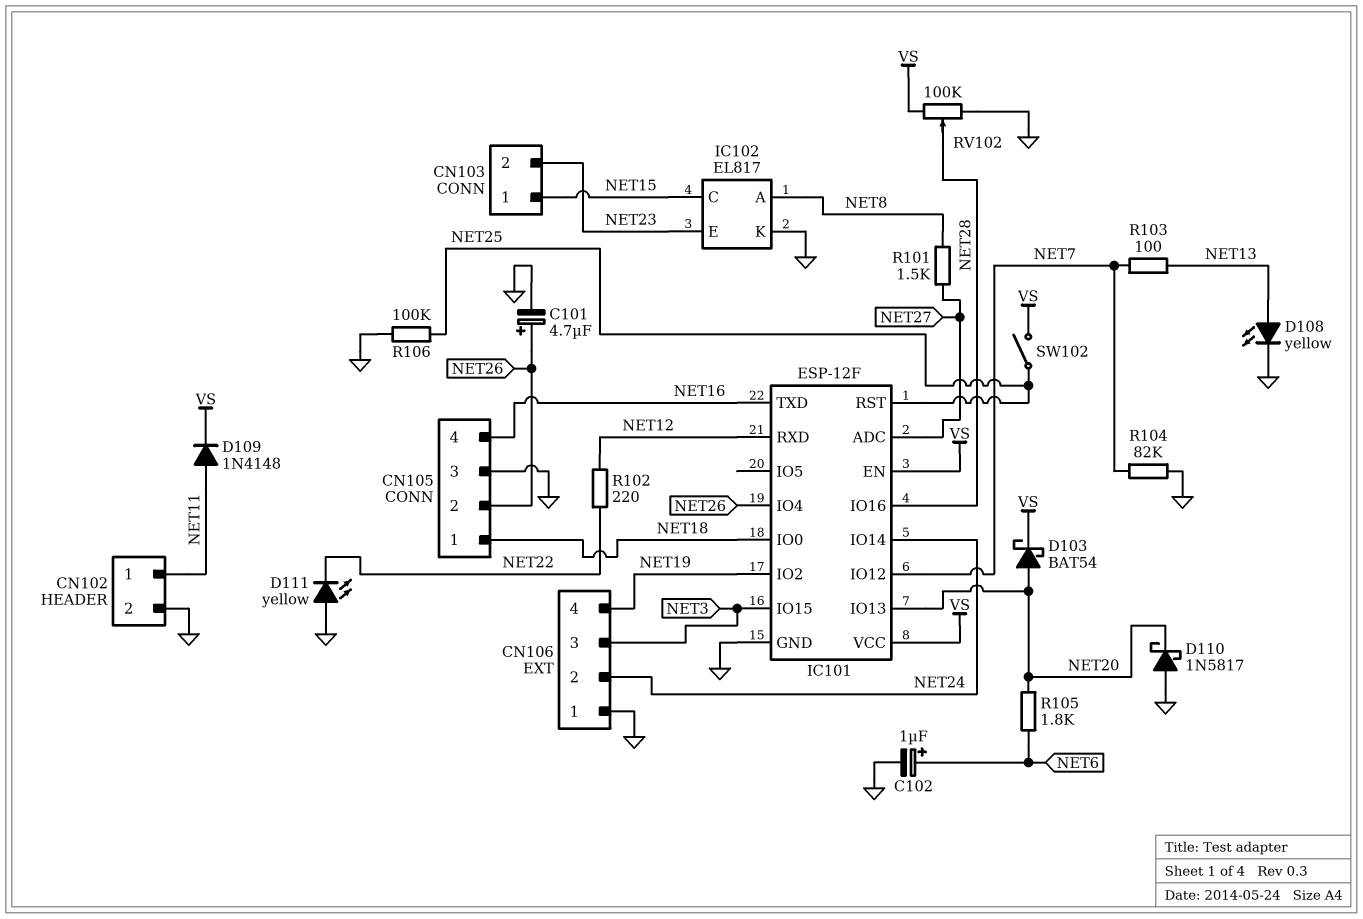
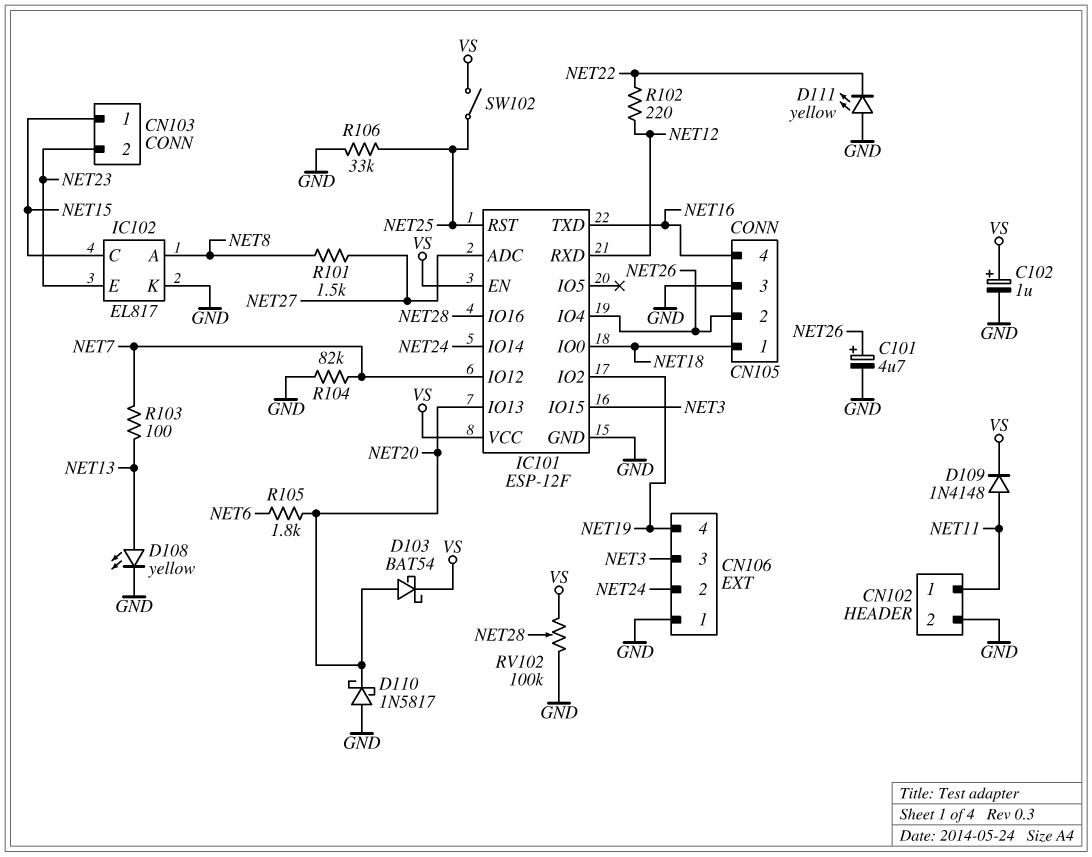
C102: 1uF (plus NET6, minus GND) -> 1uF (plus VS, minus GND)
R106: 100k (GND, NET25) -> 33k (GND, NET25)

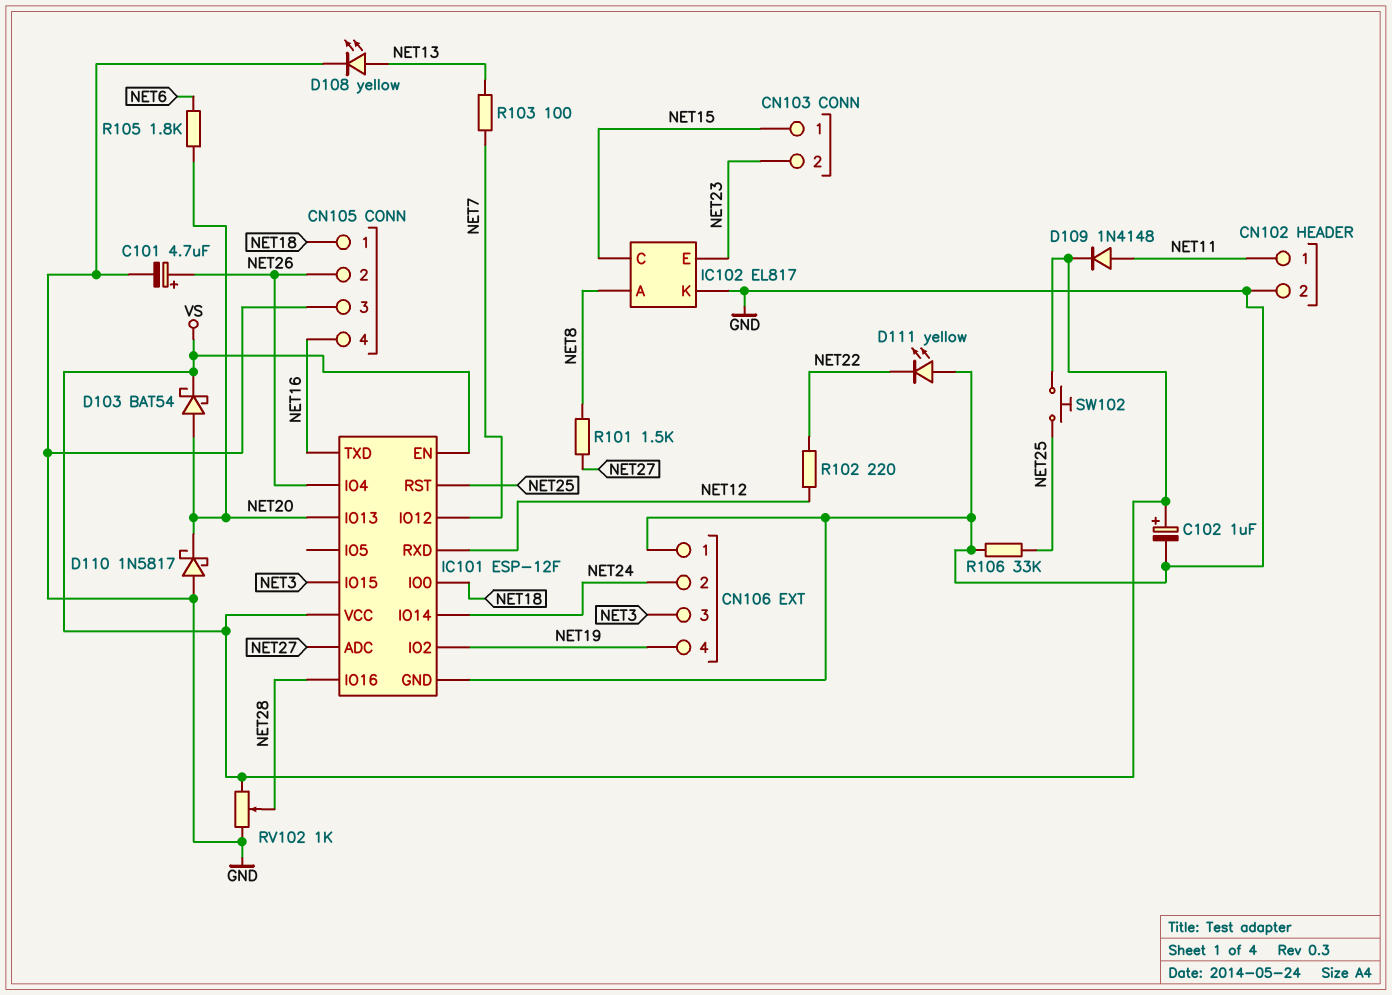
R104: 82k (GND, NET7) -> none
RV102: 100k (GND, VS, wiper NET28) -> 1k (GND, VS, wiper NET28)
SW102: switch (NET25, VS) -> button (NET25, VS)

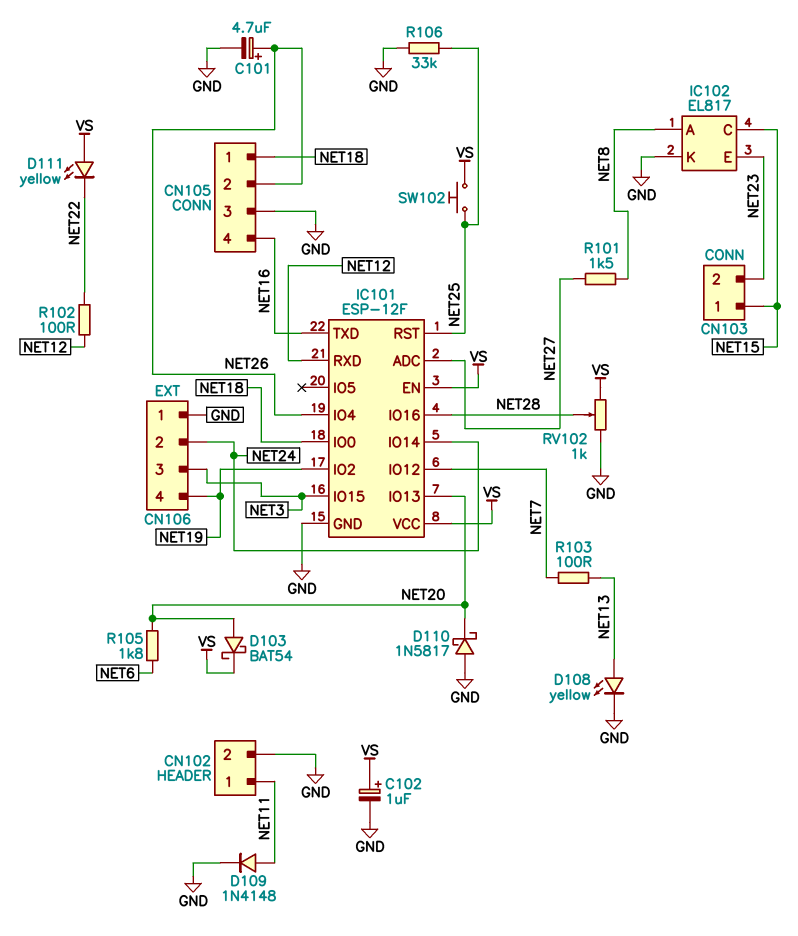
D109: diode 1N4148 (A NET11, K VS) -> diode 1N4148 (A NET11, K GND)
D111: LED yellow (A GND, K NET22) -> LED yellow (A VS, K NET22)
R102: 220 (NET12, NET22) -> 100 (NET12, NET22)

